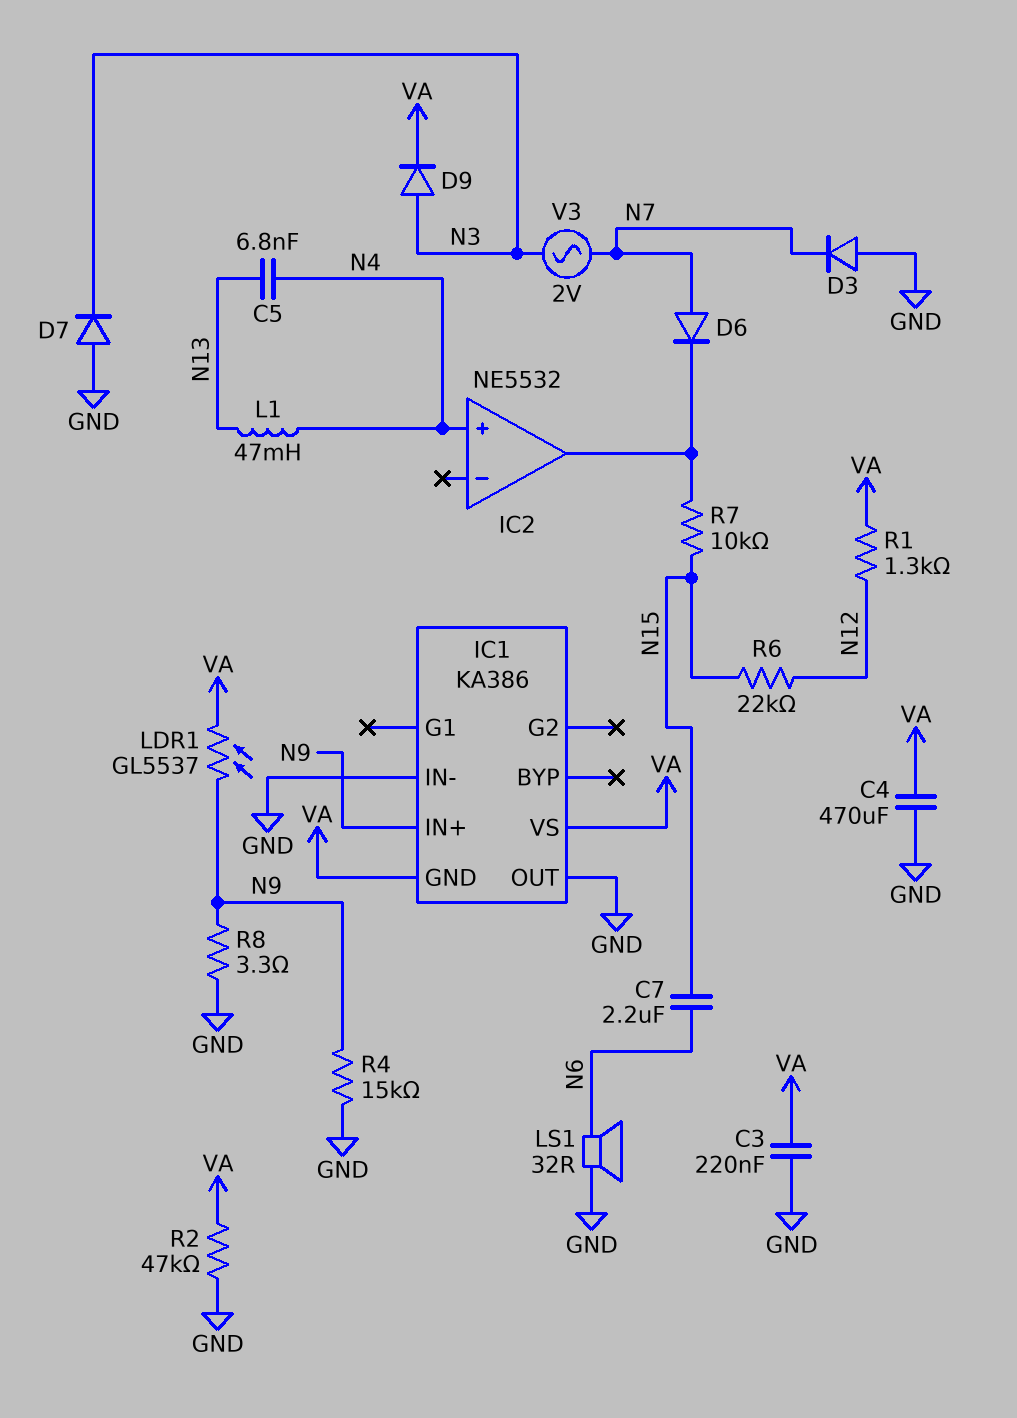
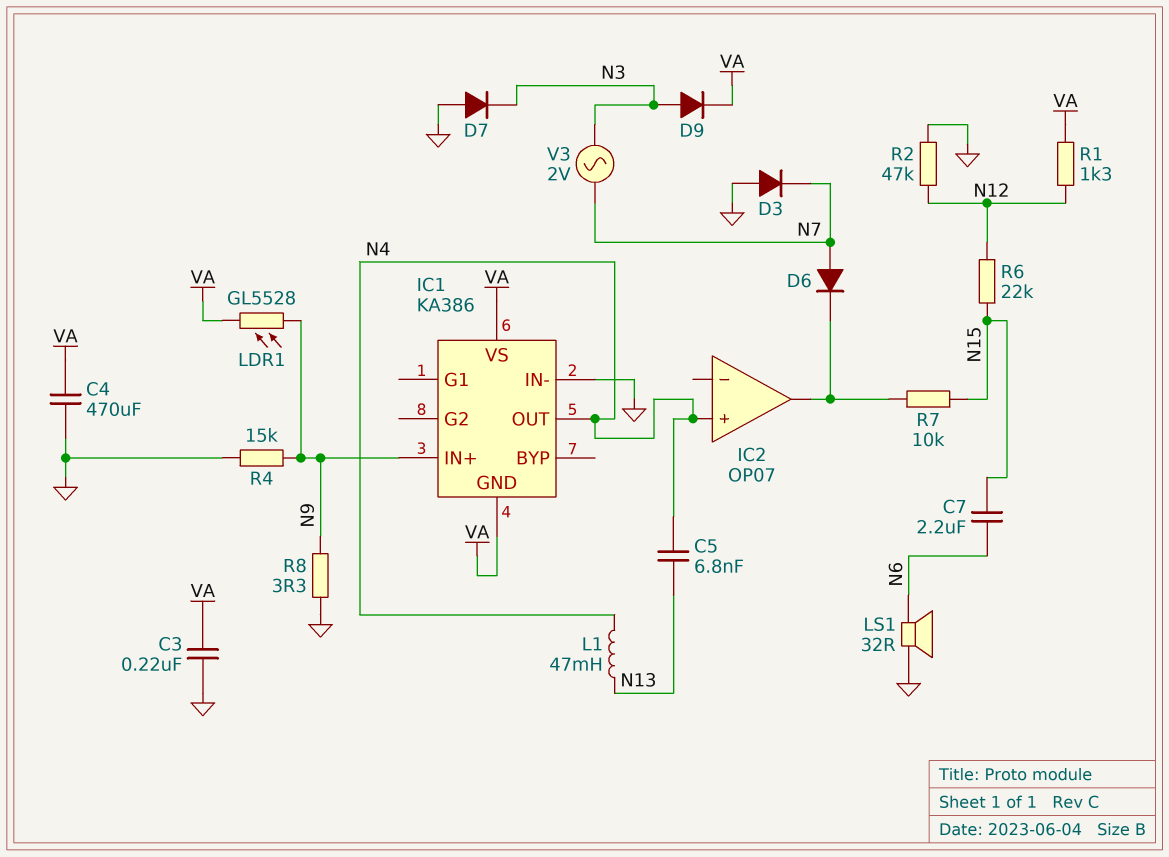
IC1 pin OUT: GND -> N4
IC2: NE5532 -> OP07
LDR1: GL5537 (N9, VA) -> GL5528 (N9, VA)
R2: 47k (GND, VA) -> 47k (GND, N12)

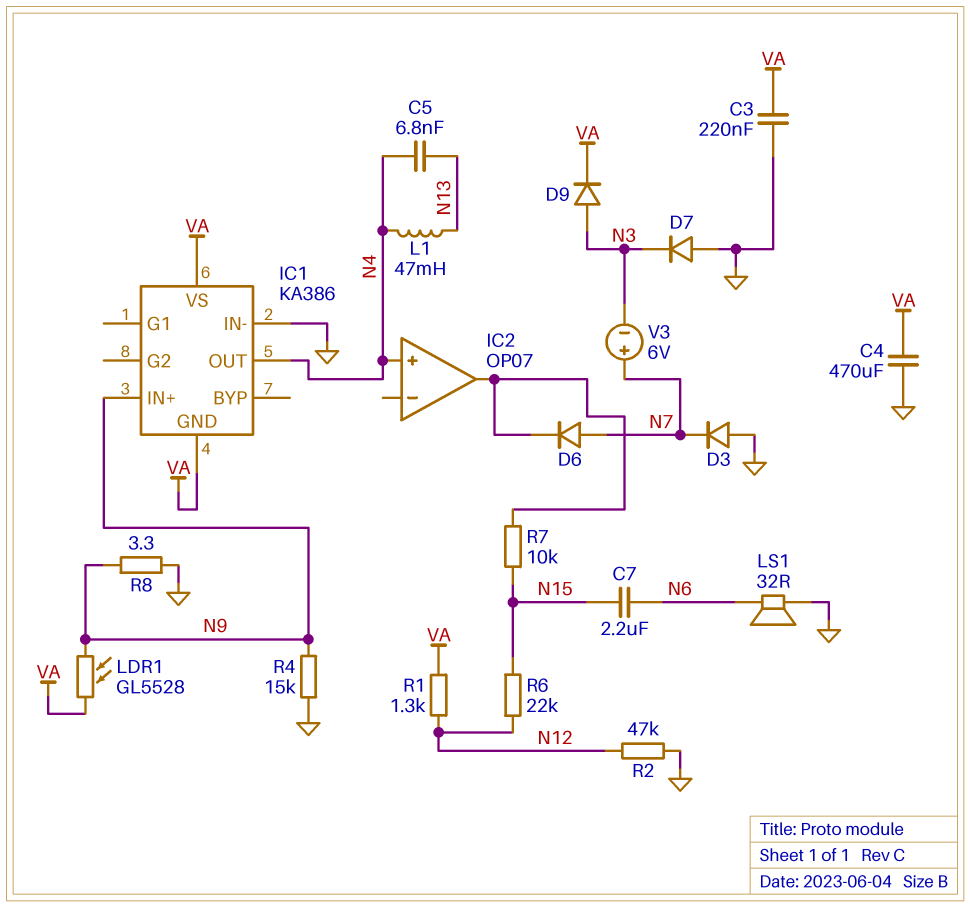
V3: AC 2V (N3, N7) -> 6V (plus N7, minus N3)

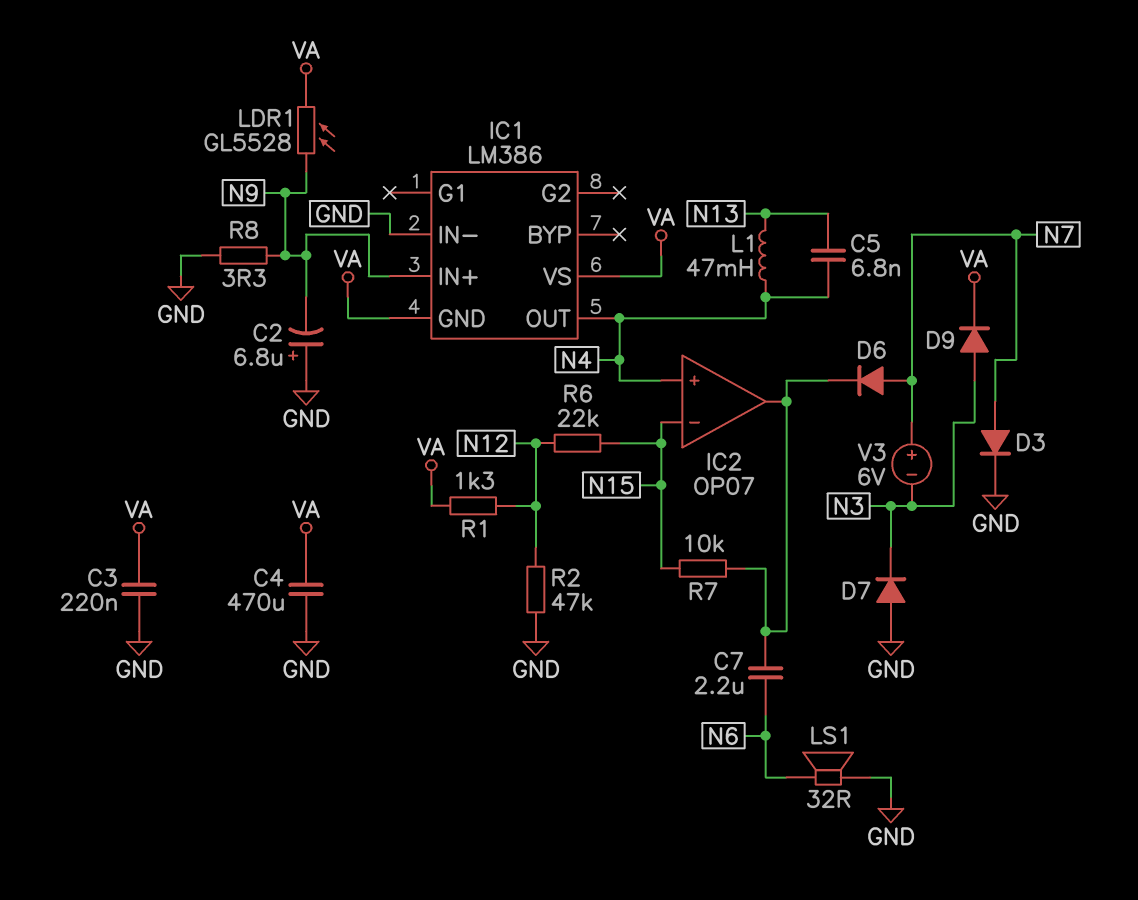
C2: none -> 6.8uF (plus GND, minus N9)
C7: 2.2uF (N6, N15) -> 2.2uF (IC2/out, N6)
D3: diode (A GND, K N7) -> diode (A N7, K GND)
IC1: KA386 -> LM386
IC2 pin in-: none -> N15
R4: 15k (GND, N9) -> none

